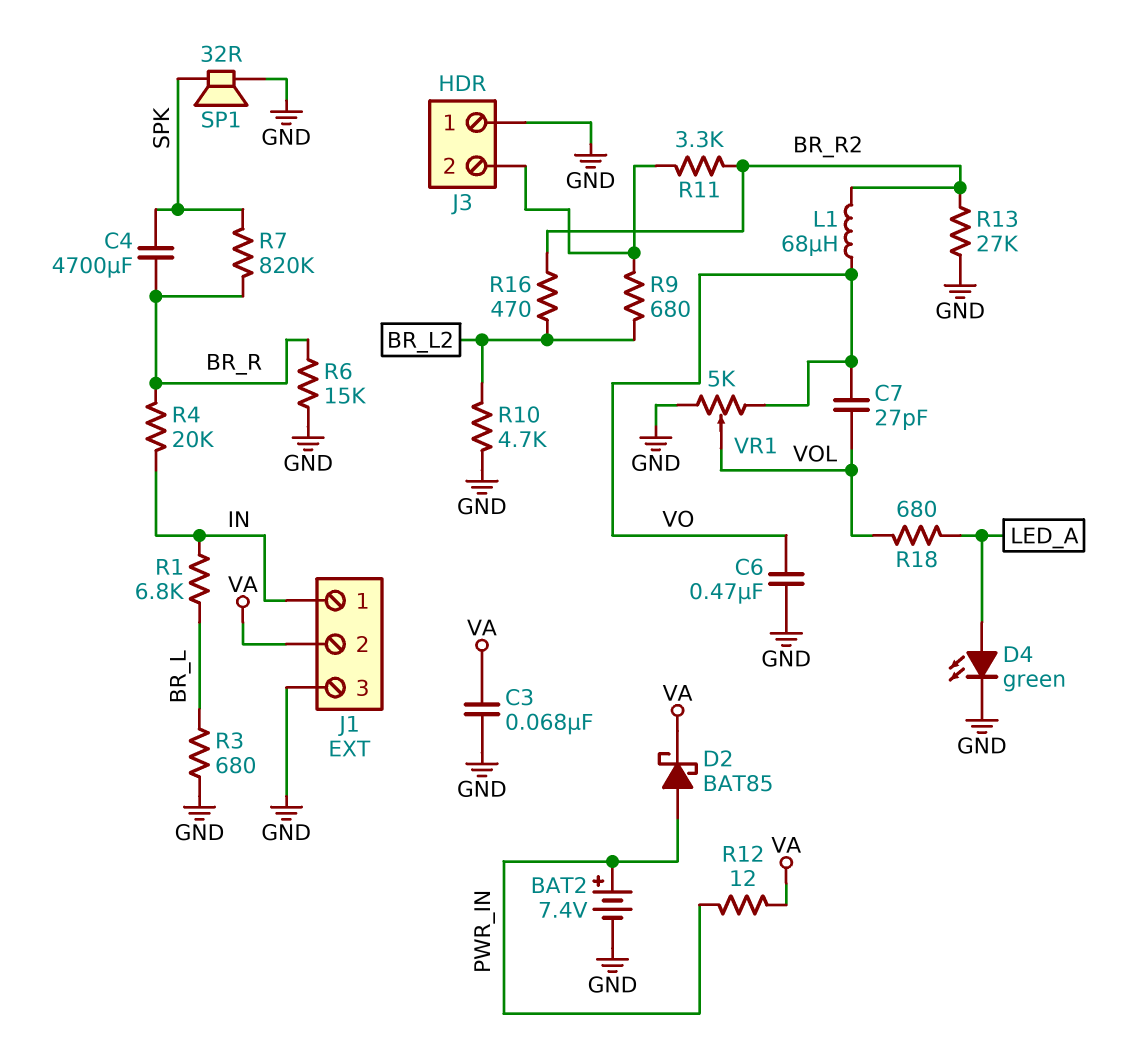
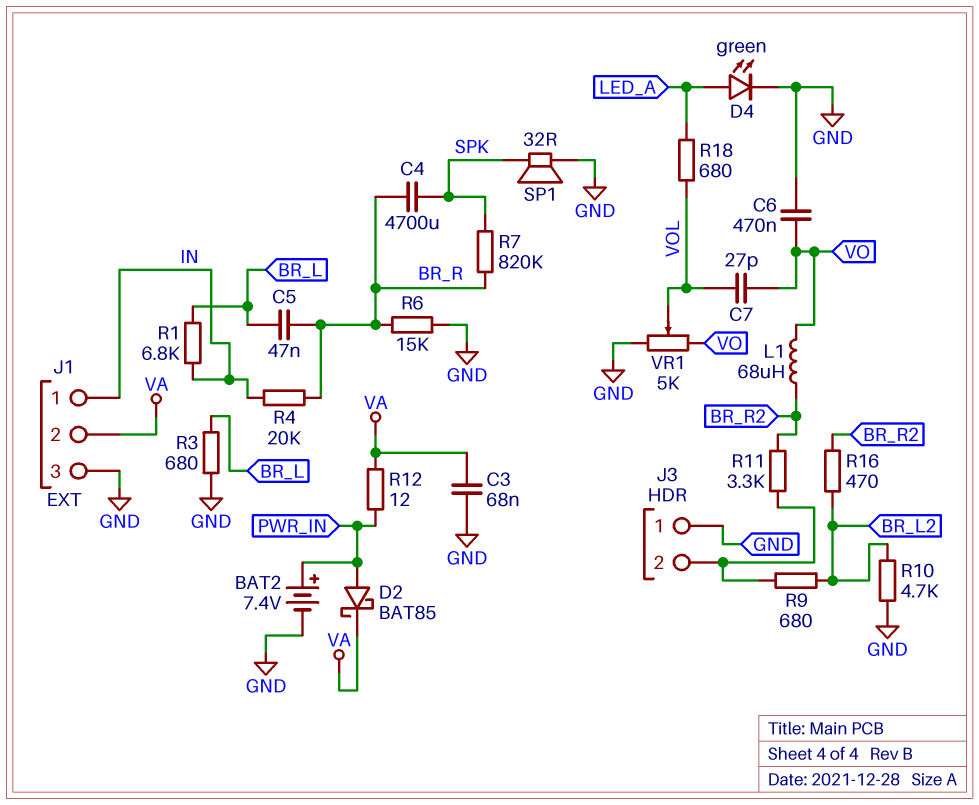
C5: none -> 47nF (BR_L, BR_R)
R13: 27k (BR_R2, GND) -> none

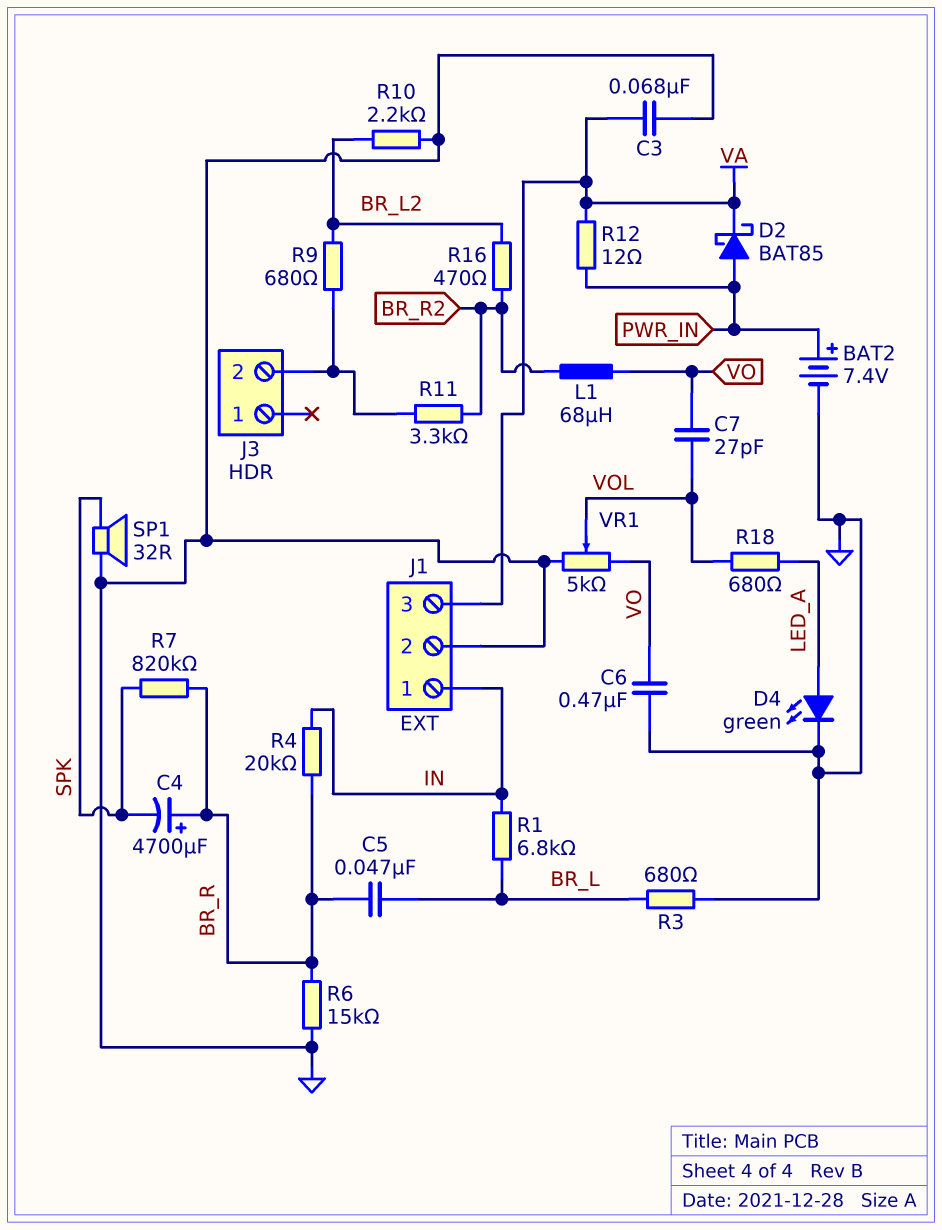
C4: 4700uF (BR_R, SPK) -> 4700uF (plus BR_R, minus SPK)
J1 pin 2: VA -> GND
J1 pin 3: GND -> VA
J3 pin 1: GND -> none
R10: 4.7k (BR_L2, GND) -> 2.2k (BR_L2, GND)

